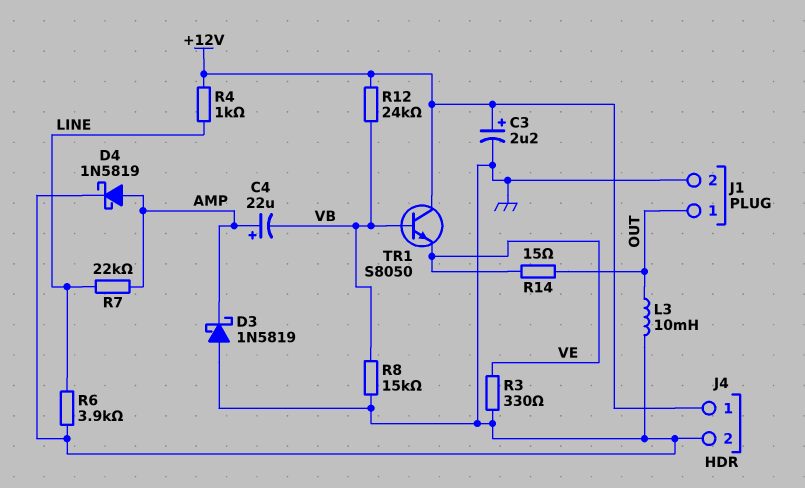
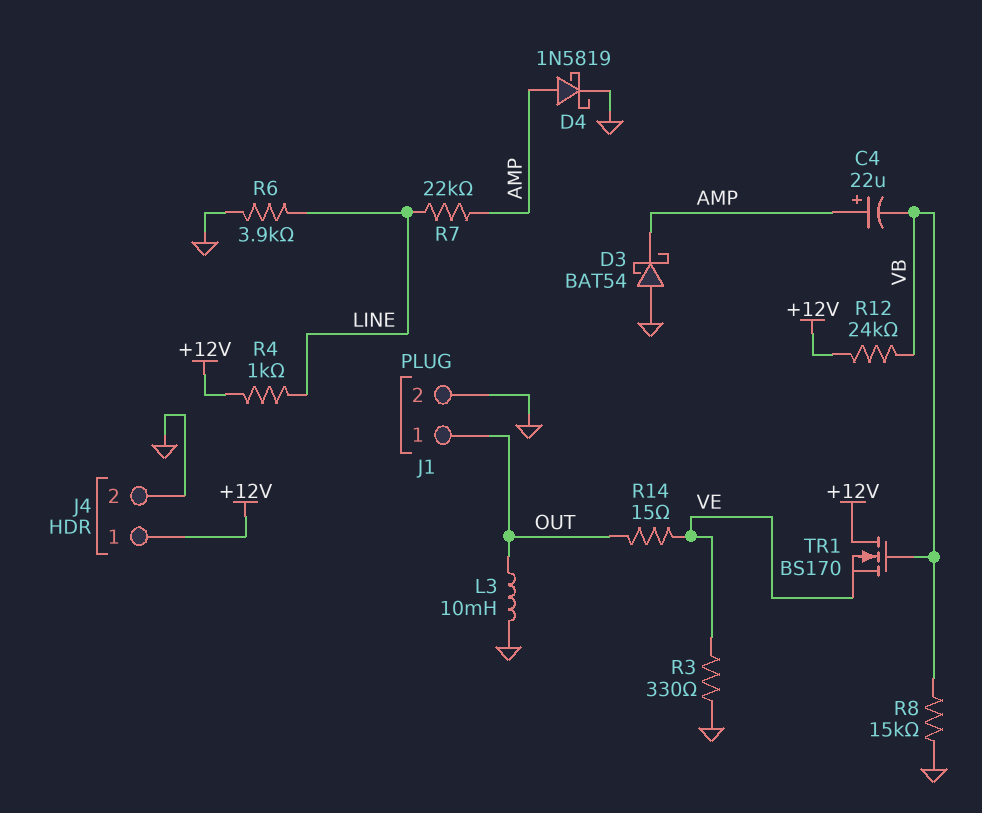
C3: 2.2uF (plus +12V, minus GND) -> none
D3: schottky 1N5819 (A GND, K AMP) -> schottky BAT54 (A GND, K AMP)
TR1: NPN S8050 (B VB, C +12V, E VE) -> NMOS BS170 (G VB, D +12V, S VE)

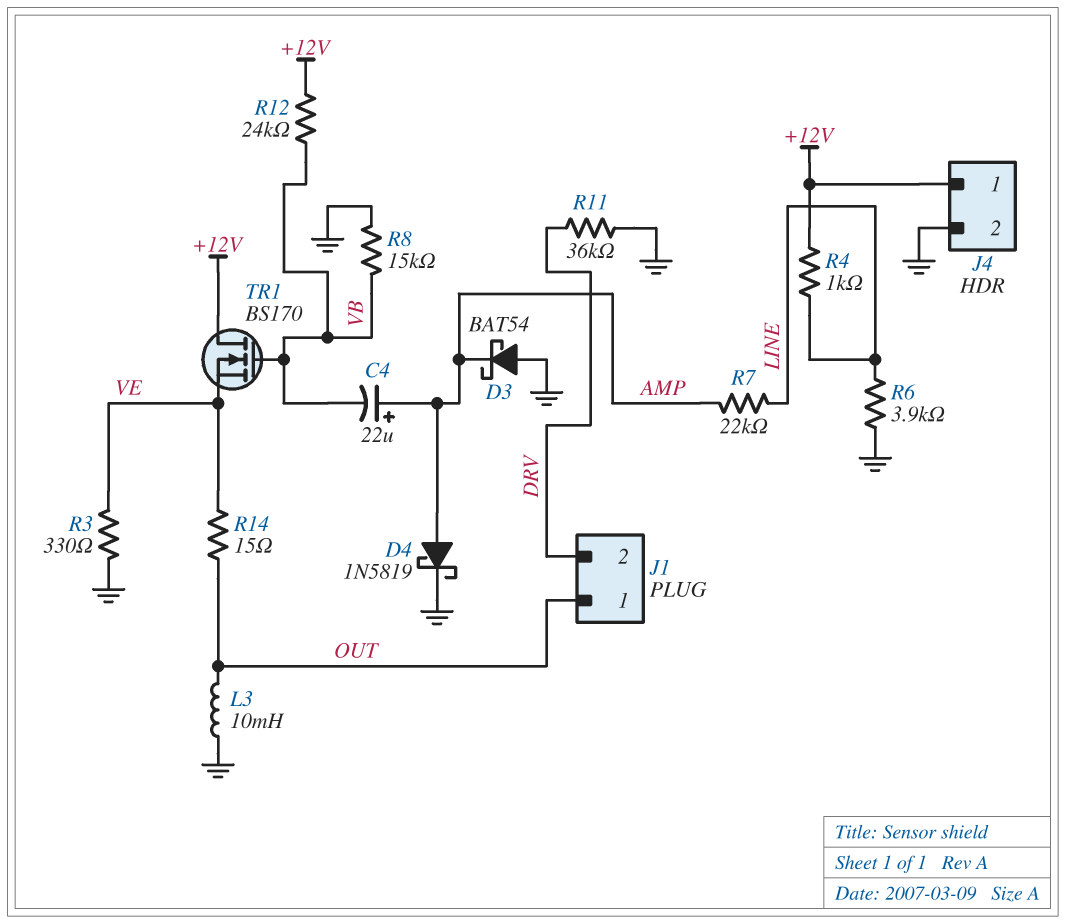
J1 pin 2: GND -> DRV
R11: none -> 36k (DRV, GND)

